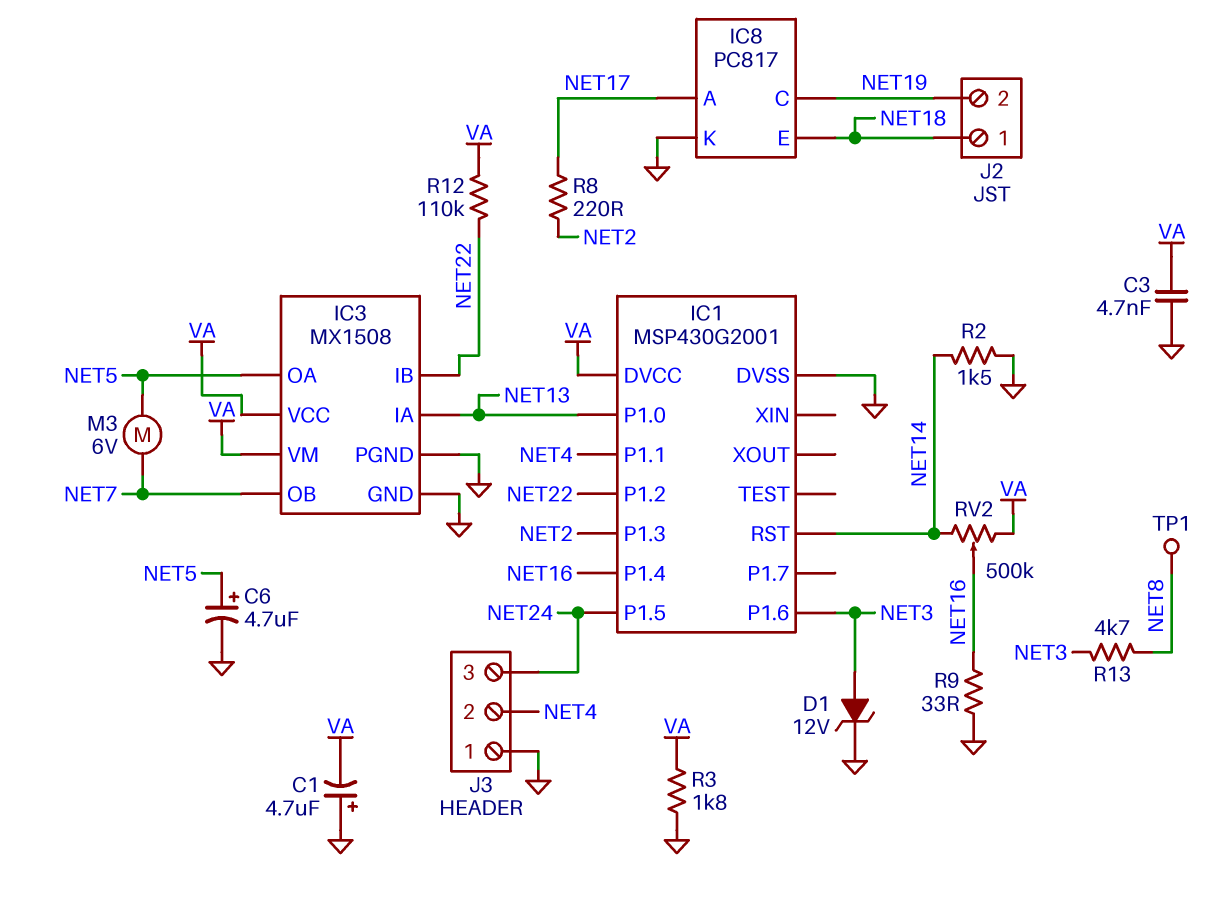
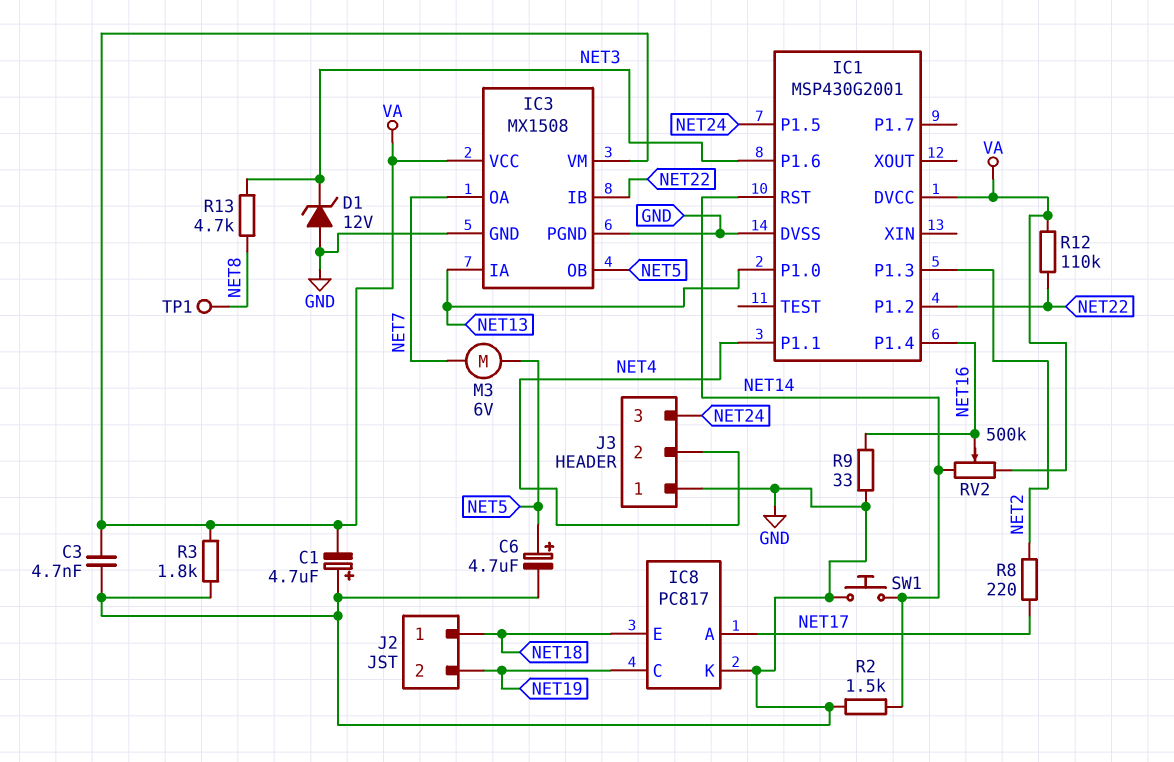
D1: zener 12V (A NET3, K GND) -> zener 12V (A GND, K NET3)
IC3 pin OA: NET5 -> NET7
IC3 pin OB: NET7 -> NET5
SW1: none -> button (GND, NET14)

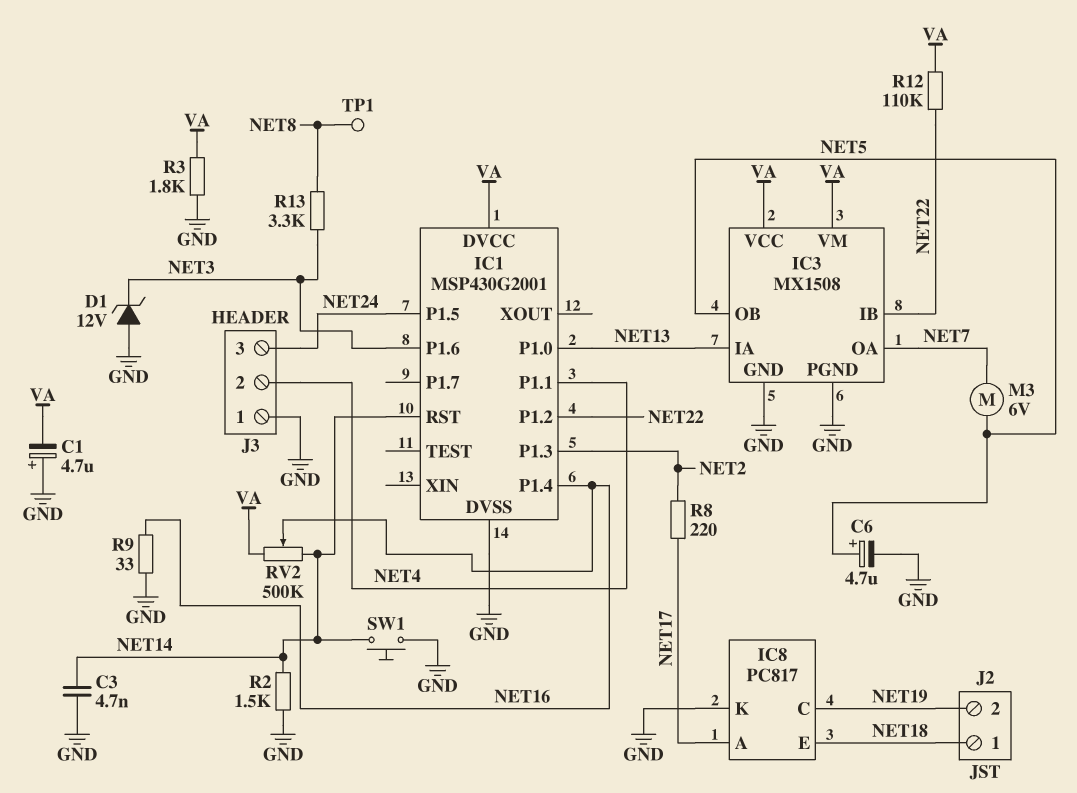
C3: 4.7nF (GND, VA) -> 4.7nF (GND, NET14)
R13: 4.7k (NET3, NET8) -> 3.3k (NET3, NET8)

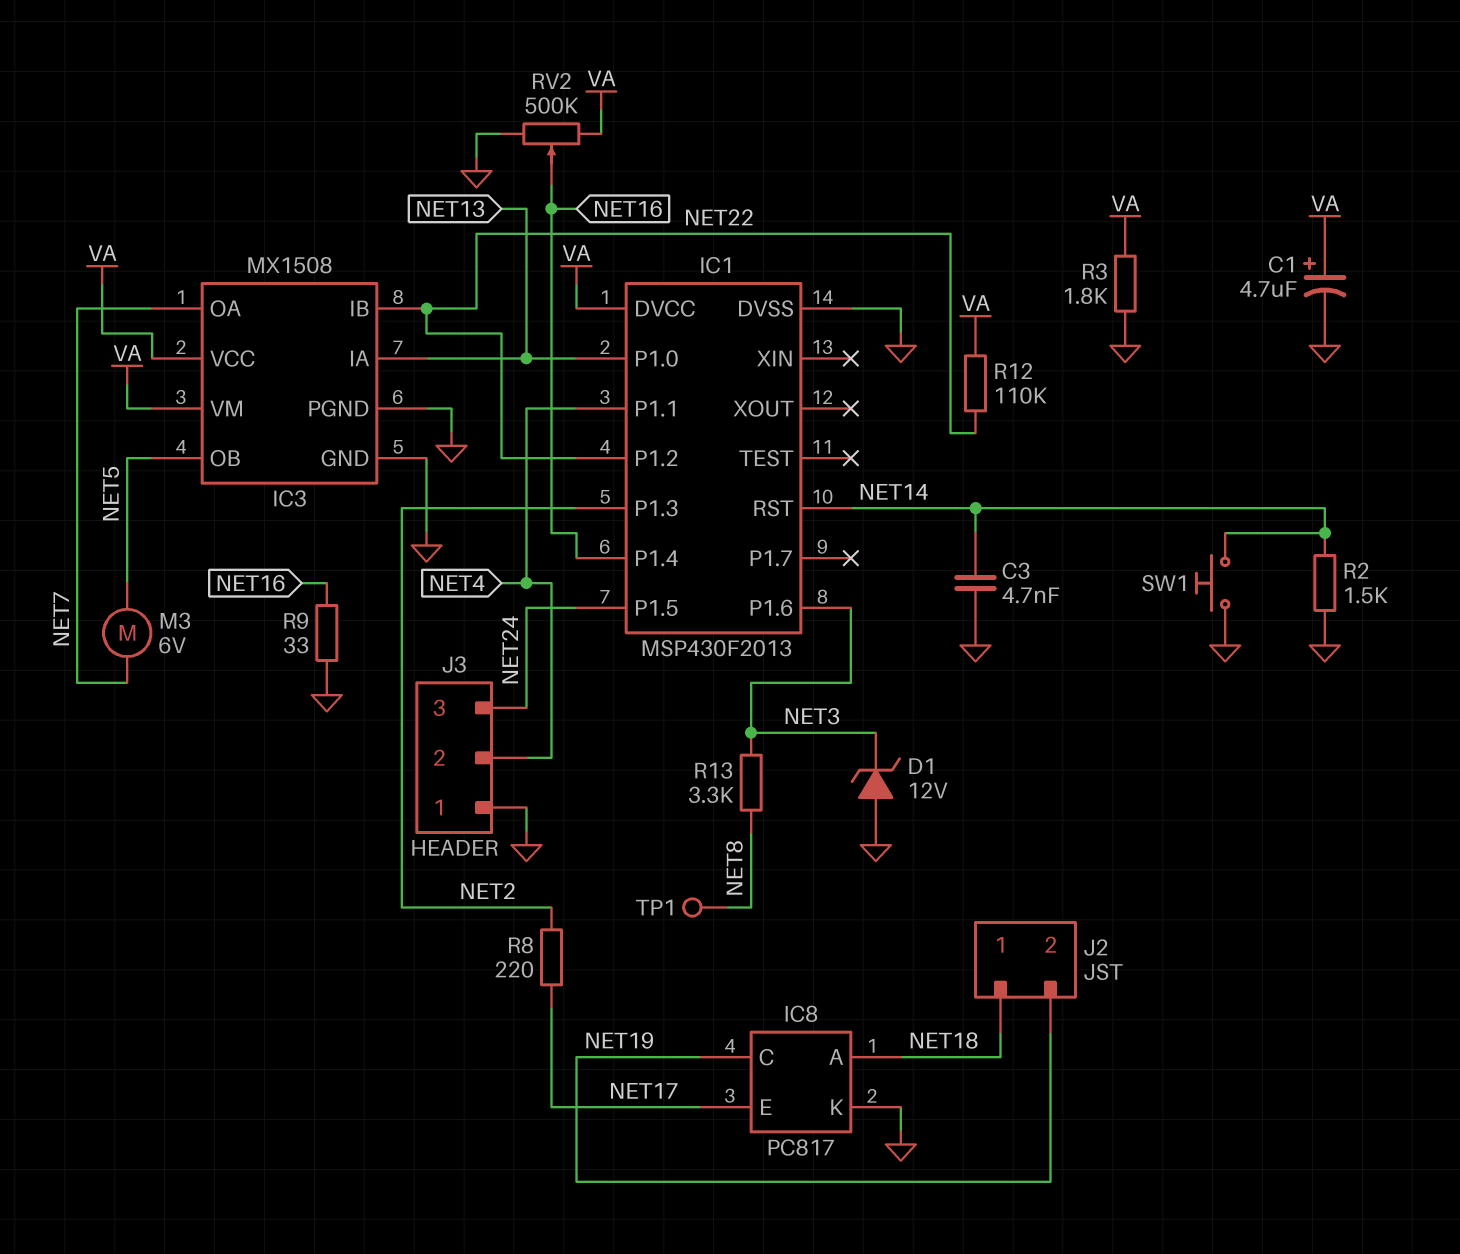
C1: 4.7uF (plus GND, minus VA) -> 4.7uF (plus VA, minus GND)
C6: 4.7uF (plus NET5, minus GND) -> none
IC1: MSP430G2001 -> MSP430F2013
IC8 pin A: NET17 -> NET18
IC8 pin E: NET18 -> NET17
RV2: 500k (NET14, VA, wiper NET16) -> 500k (GND, VA, wiper NET16)

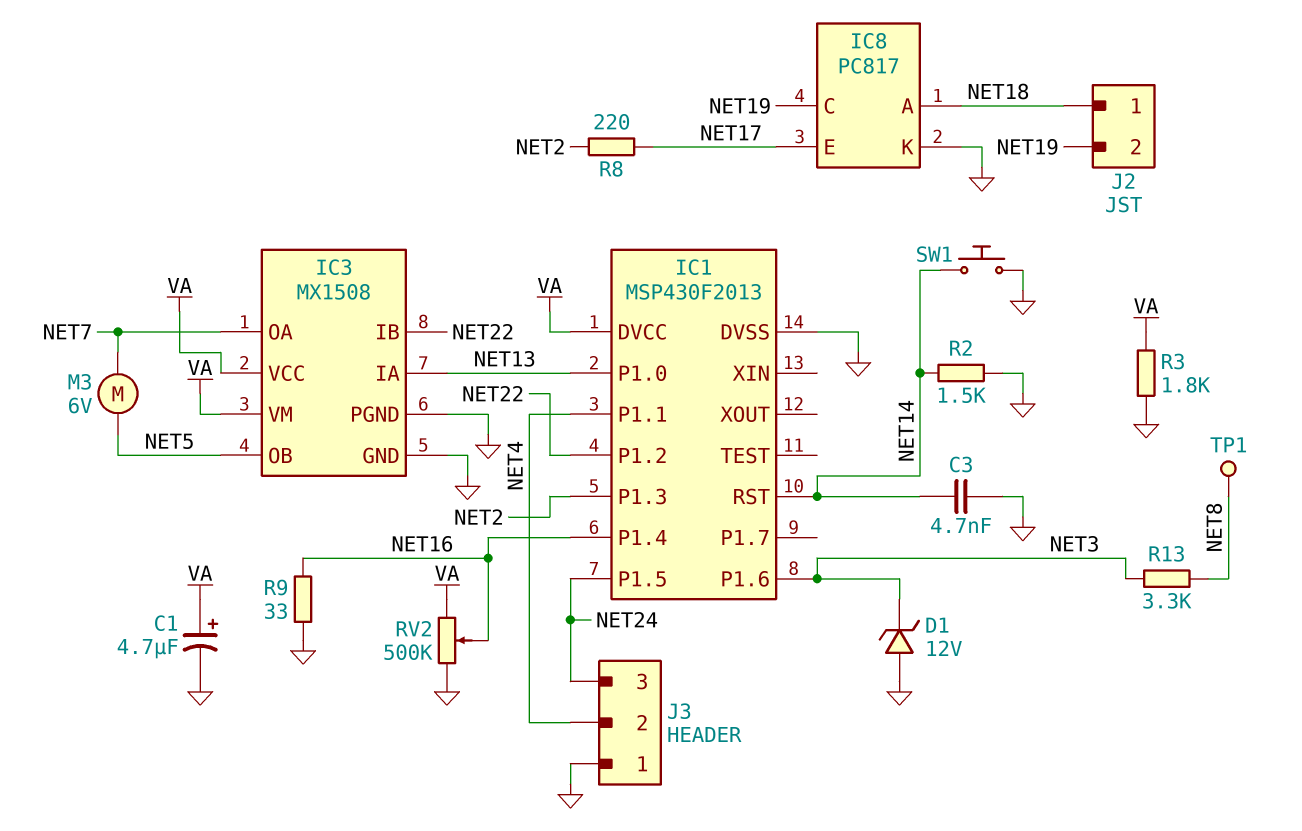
R12: 110k (NET22, VA) -> none

